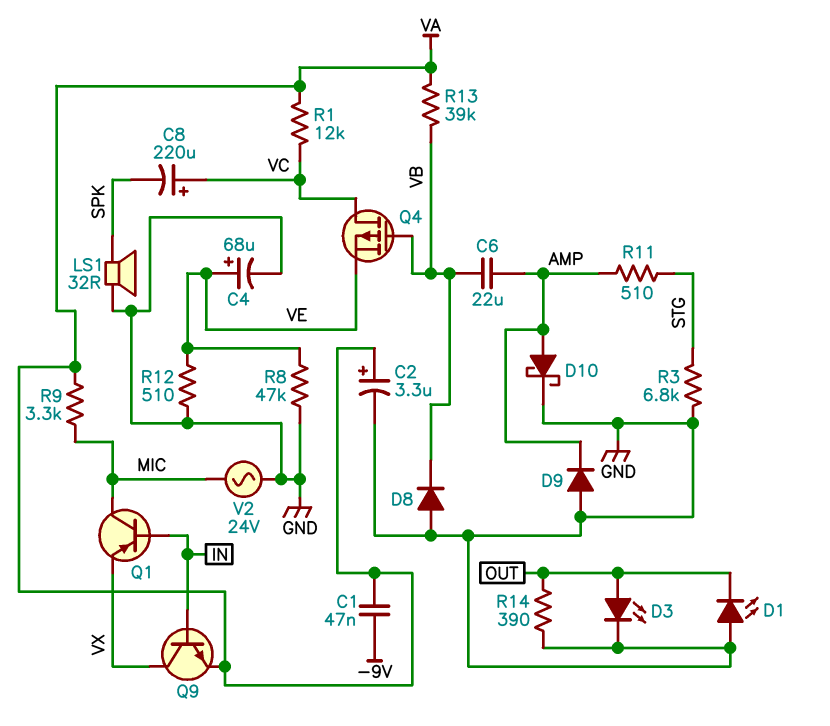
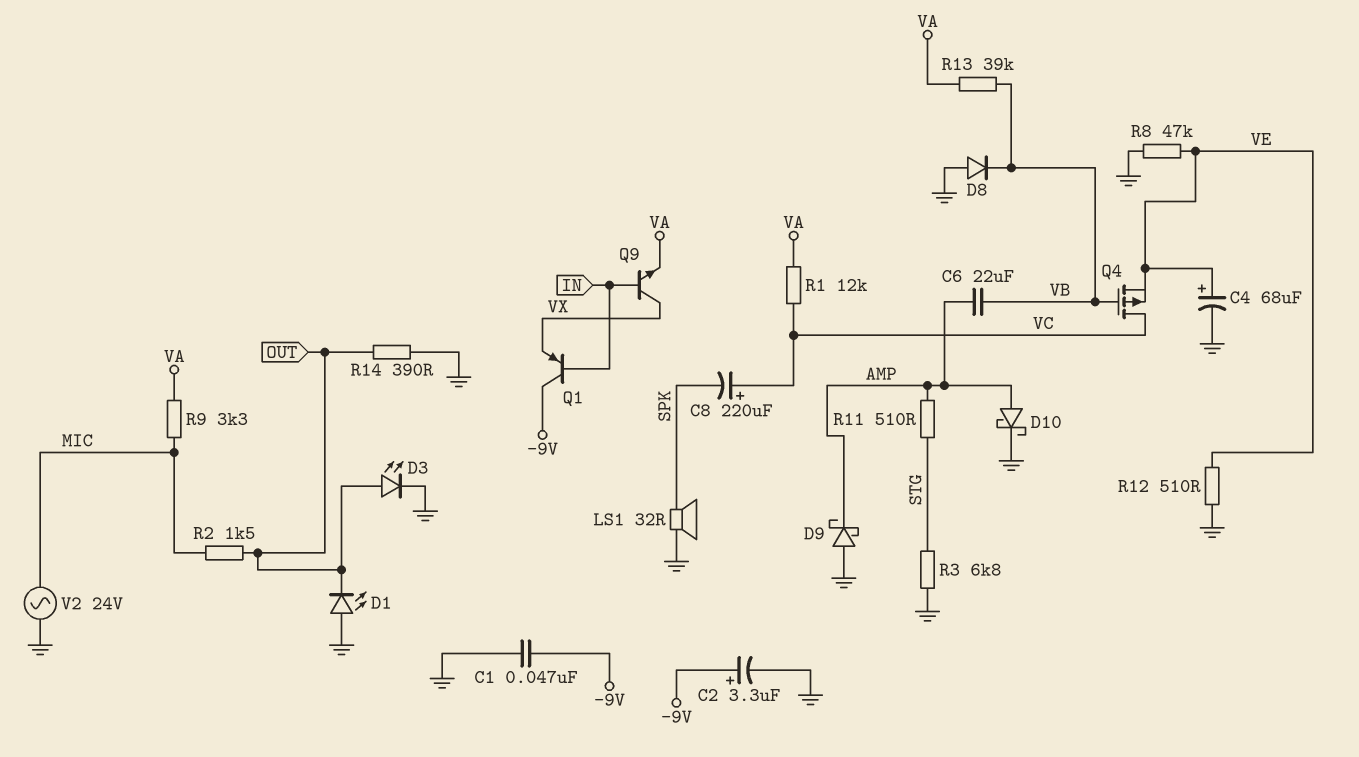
C1: 47nF (-9V, VA) -> 47nF (-9V, GND)
C2: 3.3uF (plus VA, minus GND) -> 3.3uF (plus -9V, minus GND)
D9: diode (A GND, K AMP) -> schottky (A GND, K AMP)
Q1: PNP (B IN, C MIC, E VX) -> PNP (B IN, C -9V, E VX)
R2: none -> 1.5k (MIC, OUT)

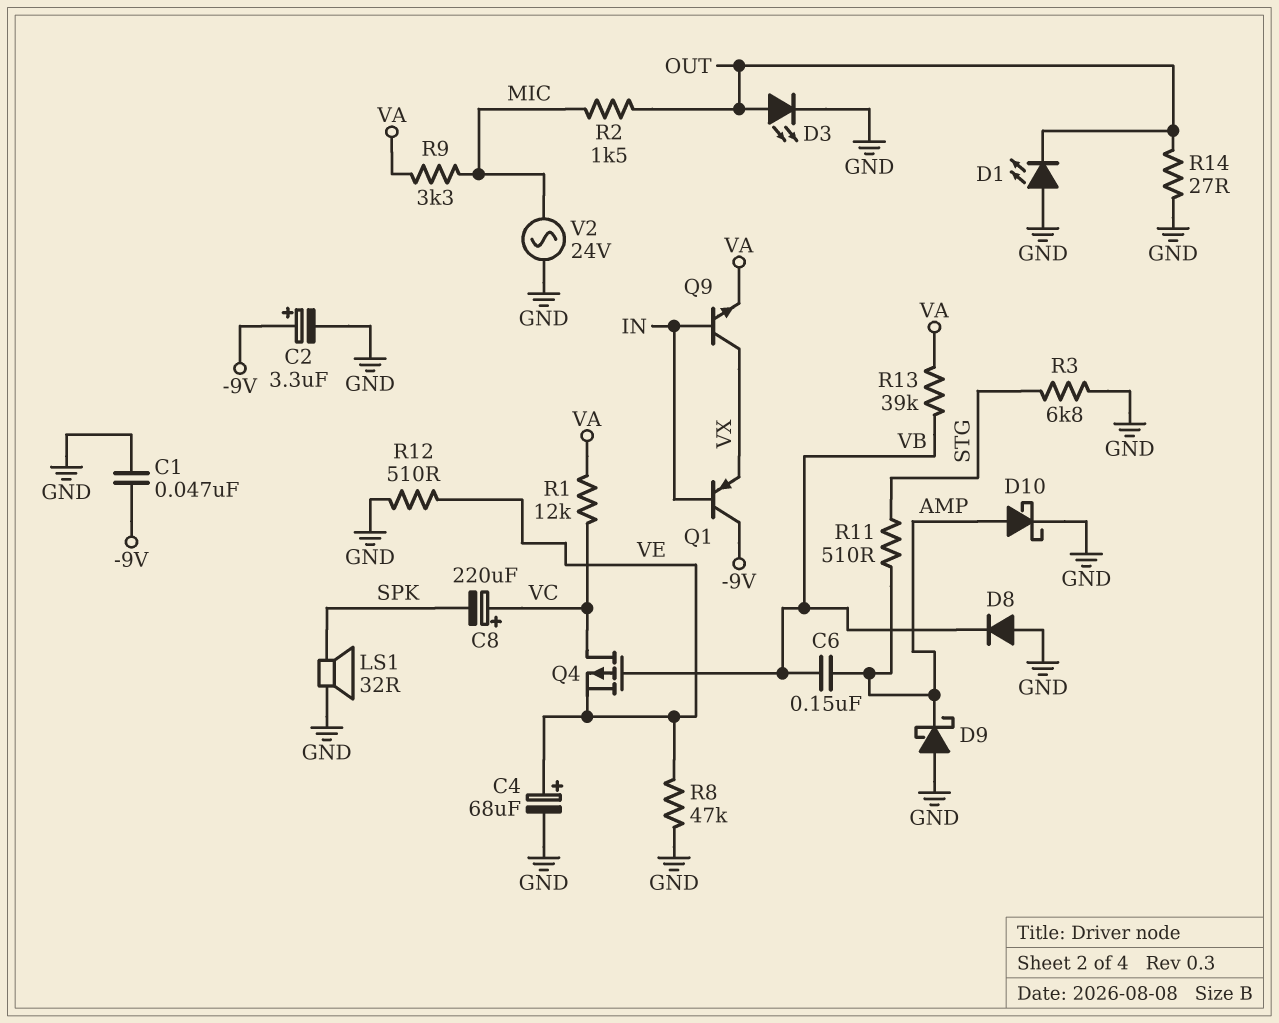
C6: 22uF (AMP, VB) -> 150nF (AMP, VB)
R14: 390 (GND, OUT) -> 27 (GND, OUT)

